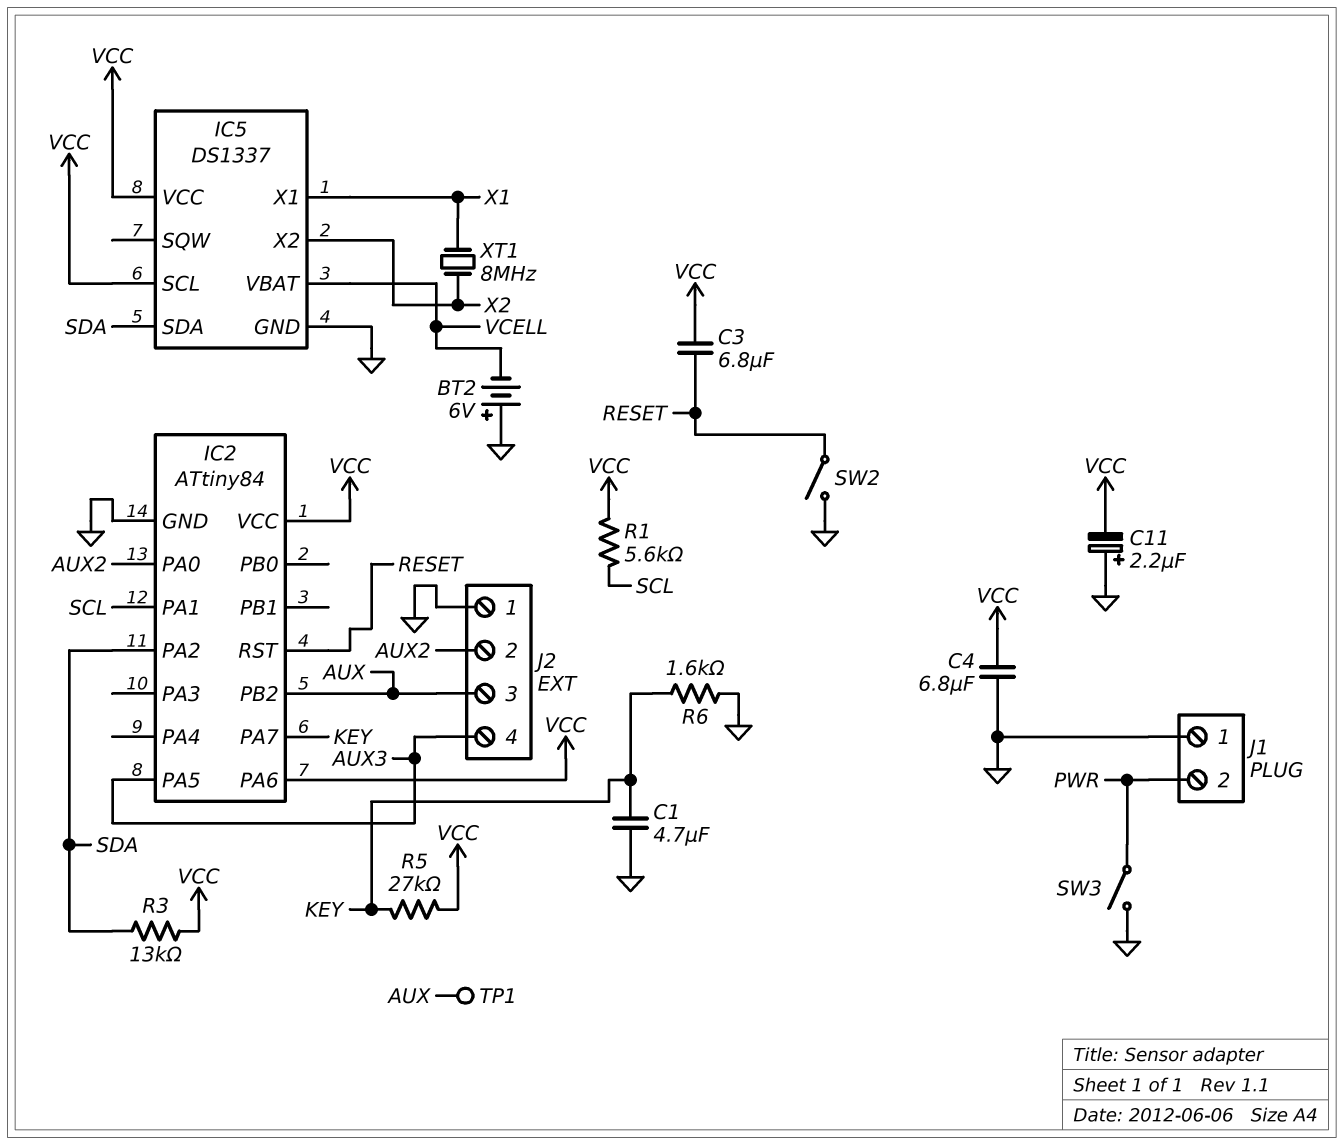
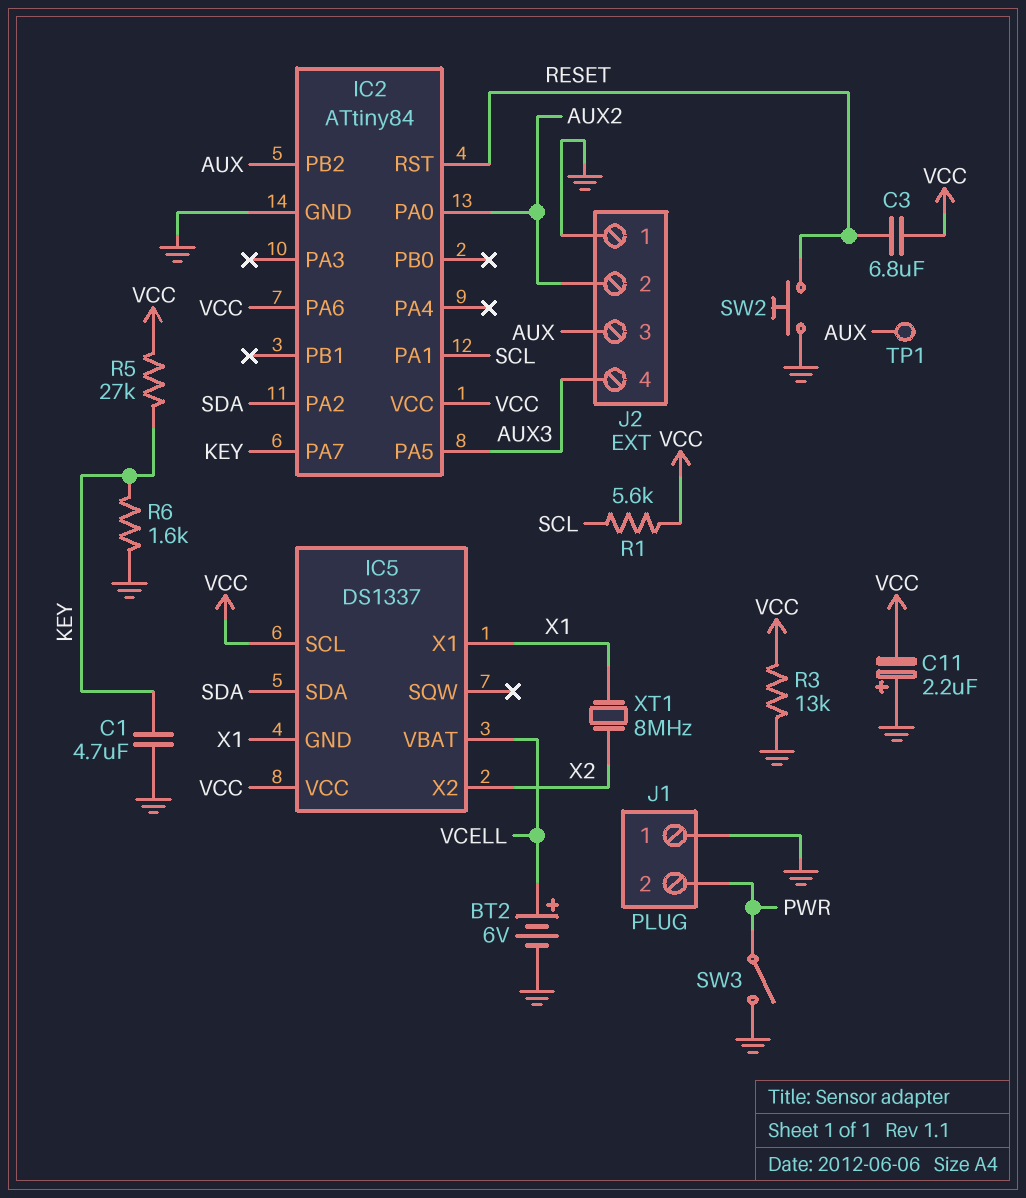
BT2: 6V (plus GND, minus VCELL) -> 6V (plus VCELL, minus GND)
C4: 6.8uF (GND, VCC) -> none
IC5 pin GND: GND -> X1
R3: 13k (SDA, VCC) -> 13k (GND, VCC)
SW2: switch (GND, RESET) -> button (GND, RESET)

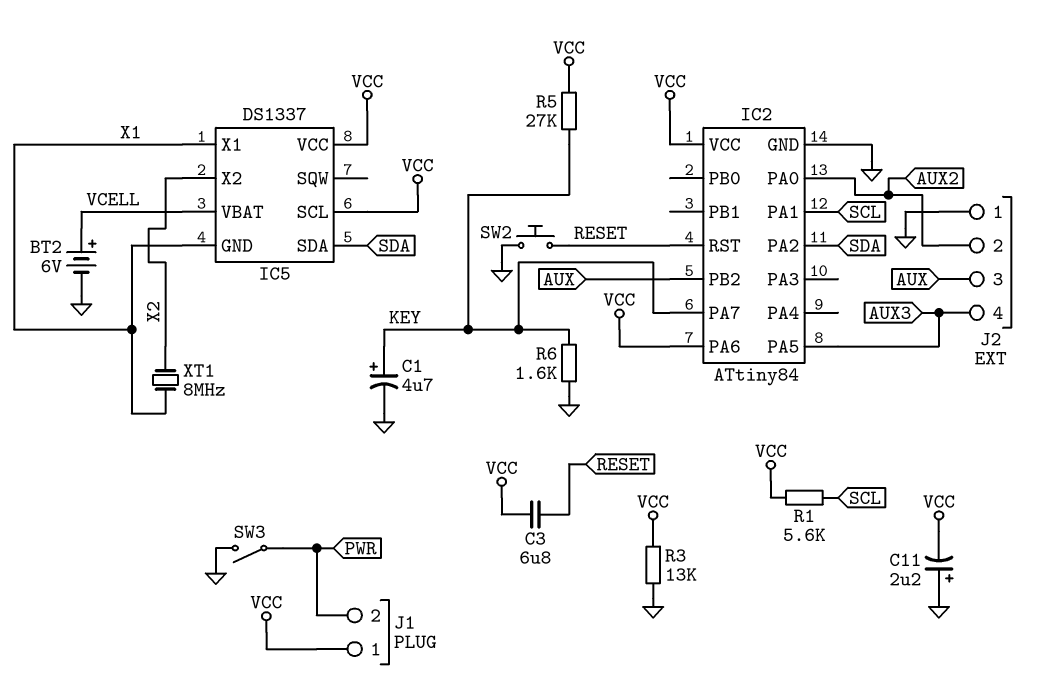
C1: 4.7uF (GND, KEY) -> 4.7uF (plus KEY, minus GND)
J1 pin 1: GND -> VCC
TP1: test point (AUX) -> none

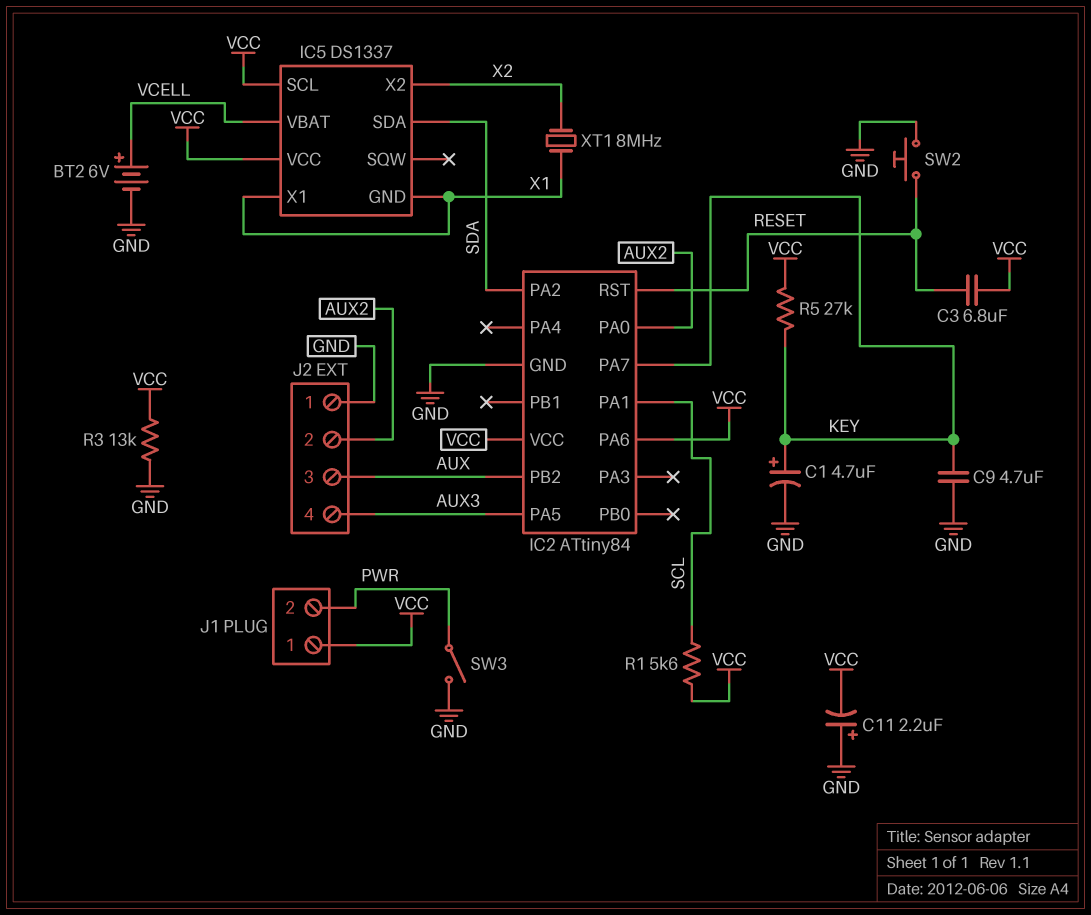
C9: none -> 4.7uF (GND, KEY)
R6: 1.6k (GND, KEY) -> none

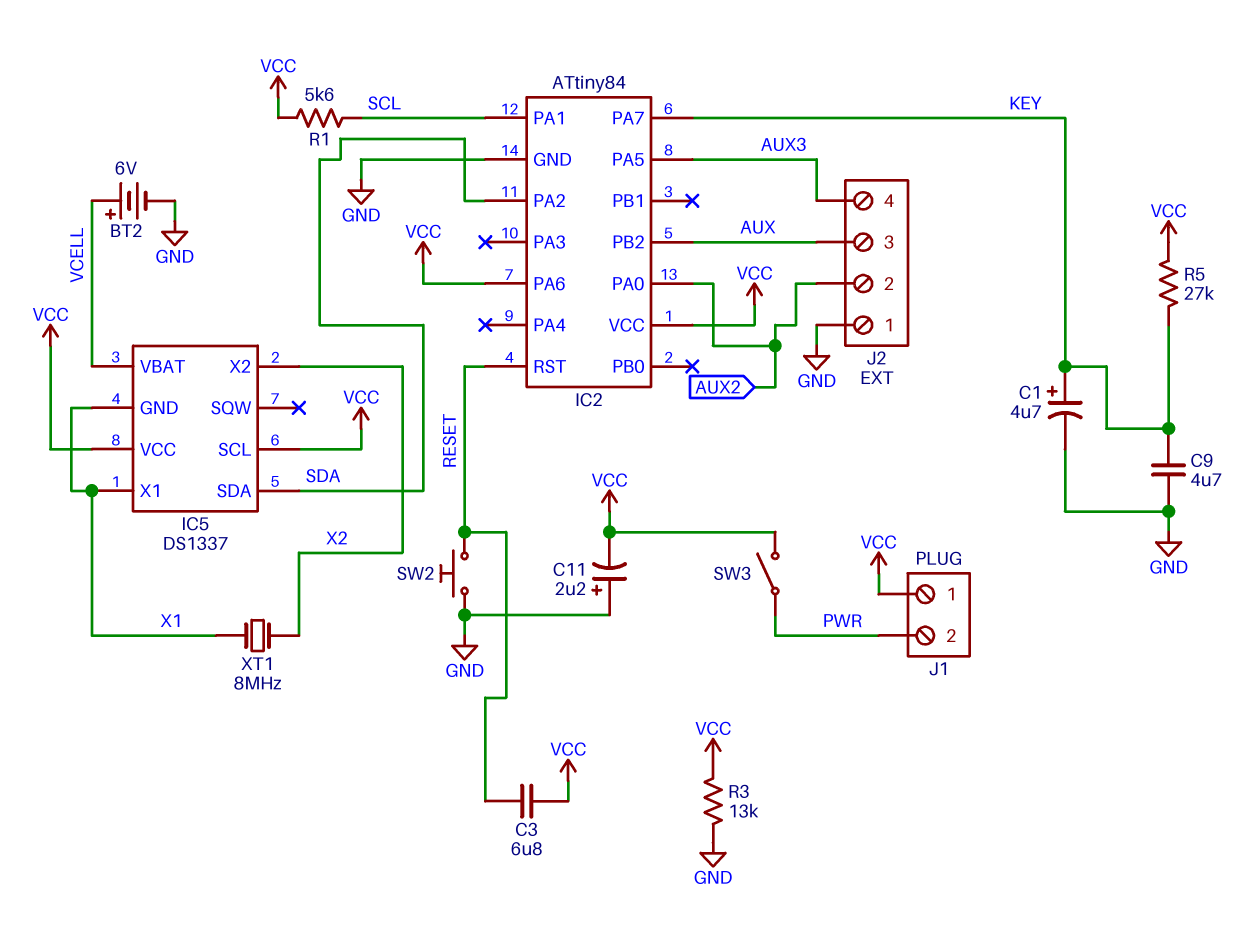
SW3: switch (GND, PWR) -> switch (PWR, VCC)

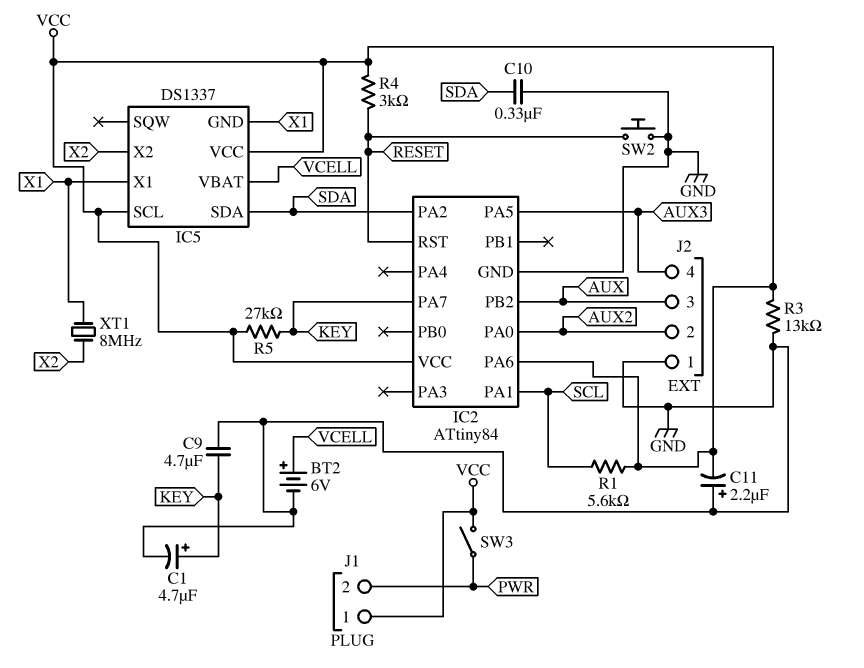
C3: 6.8uF (RESET, VCC) -> none
C10: none -> 330nF (GND, SDA)
R4: none -> 3k (RESET, VCC)

